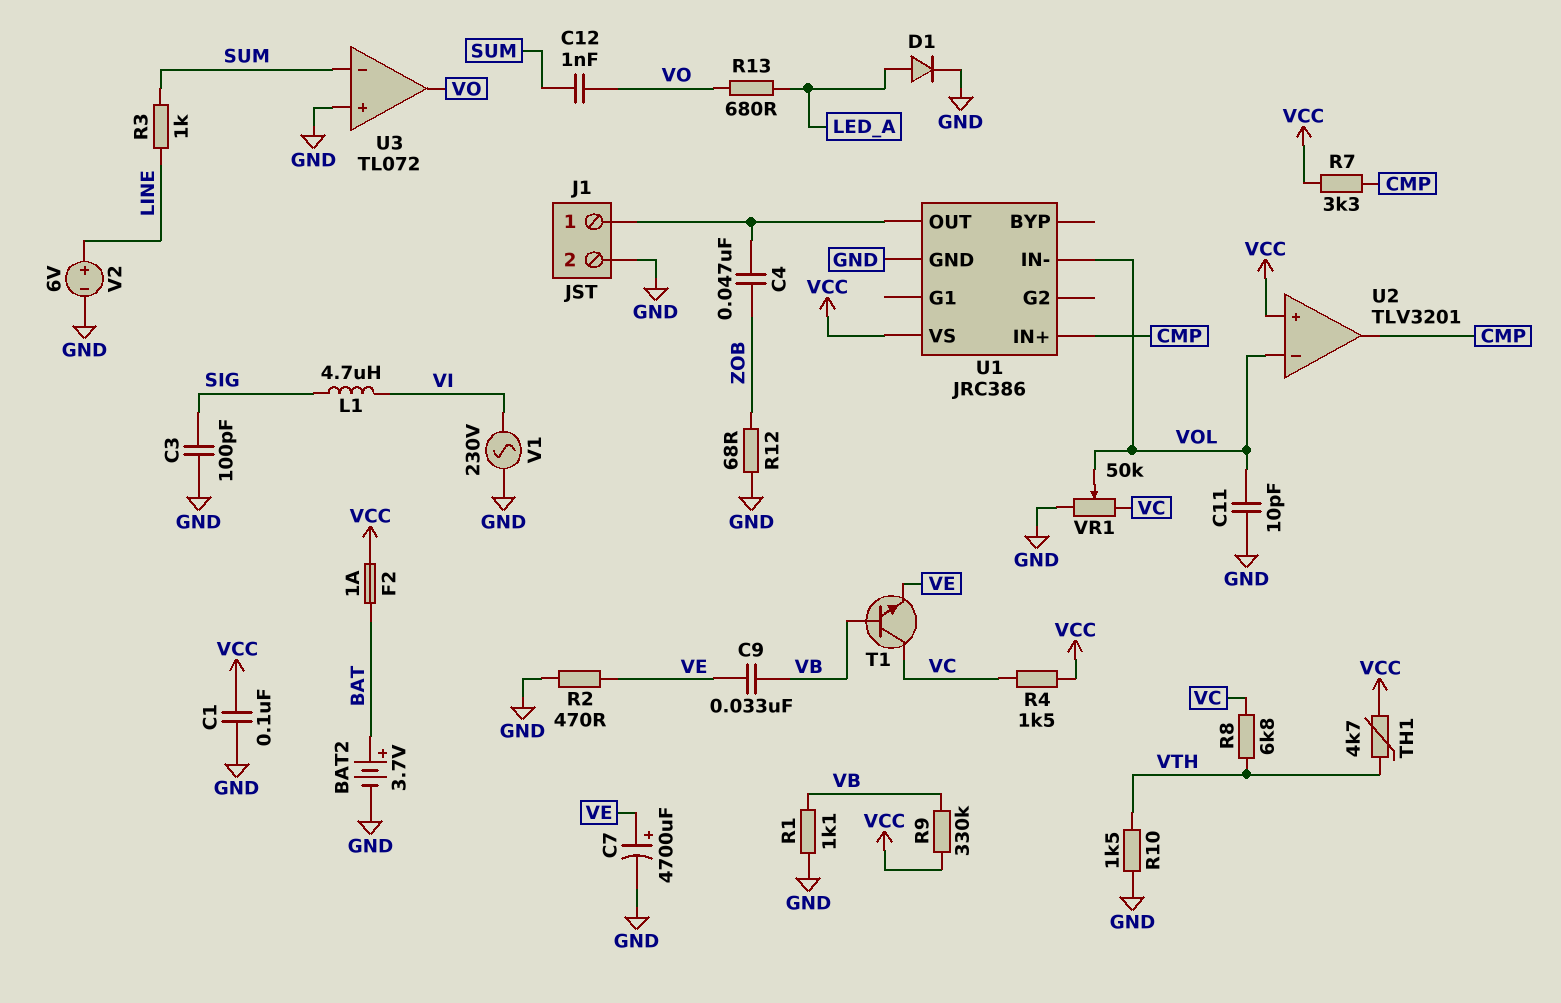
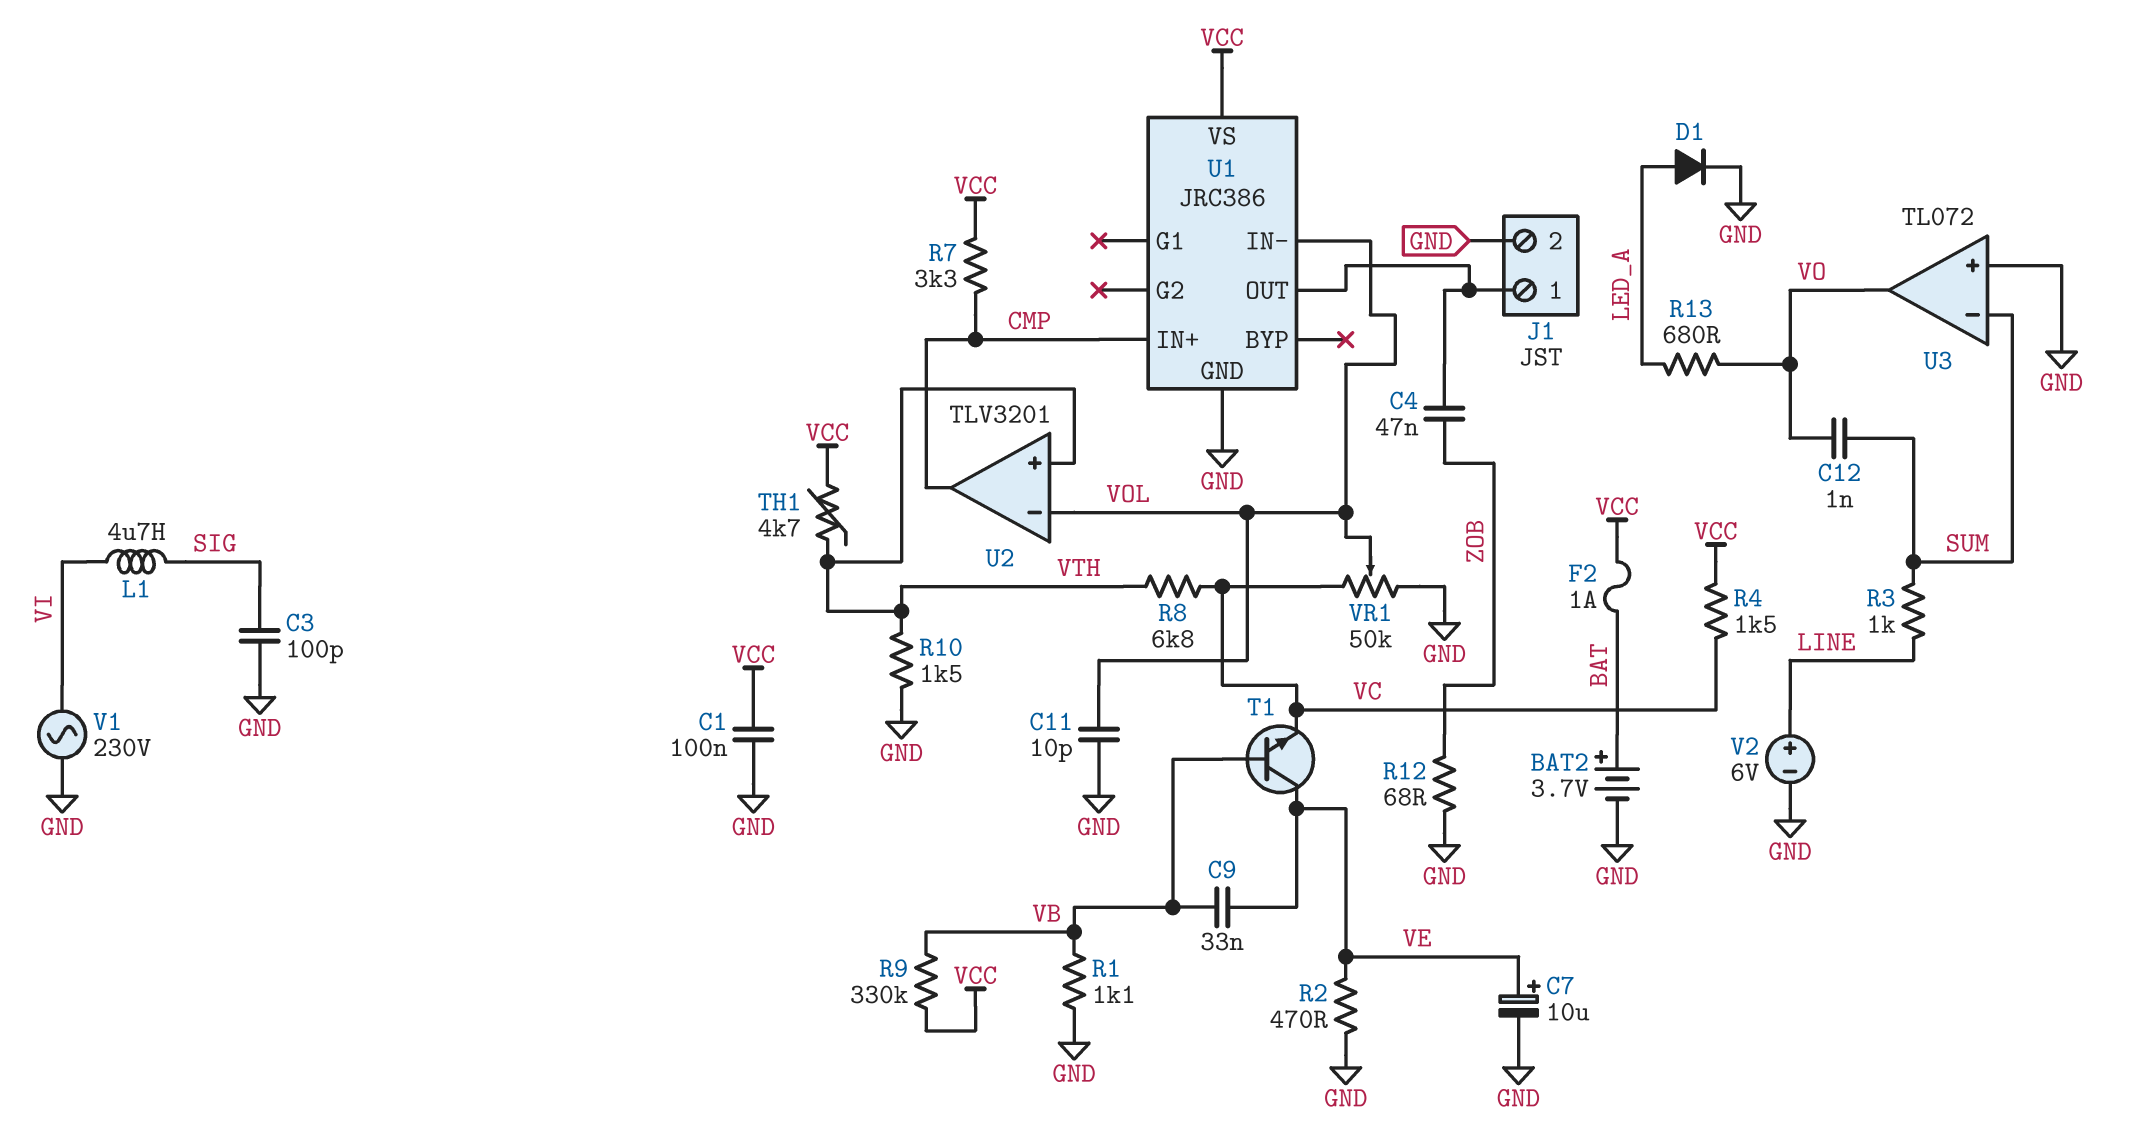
C7: 4700uF (plus VE, minus GND) -> 10uF (plus VE, minus GND)
T1: NPN (B VB, C VC, E VE) -> NPN (B VB, C VE, E VC)
U2 pin in+: VCC -> VTH

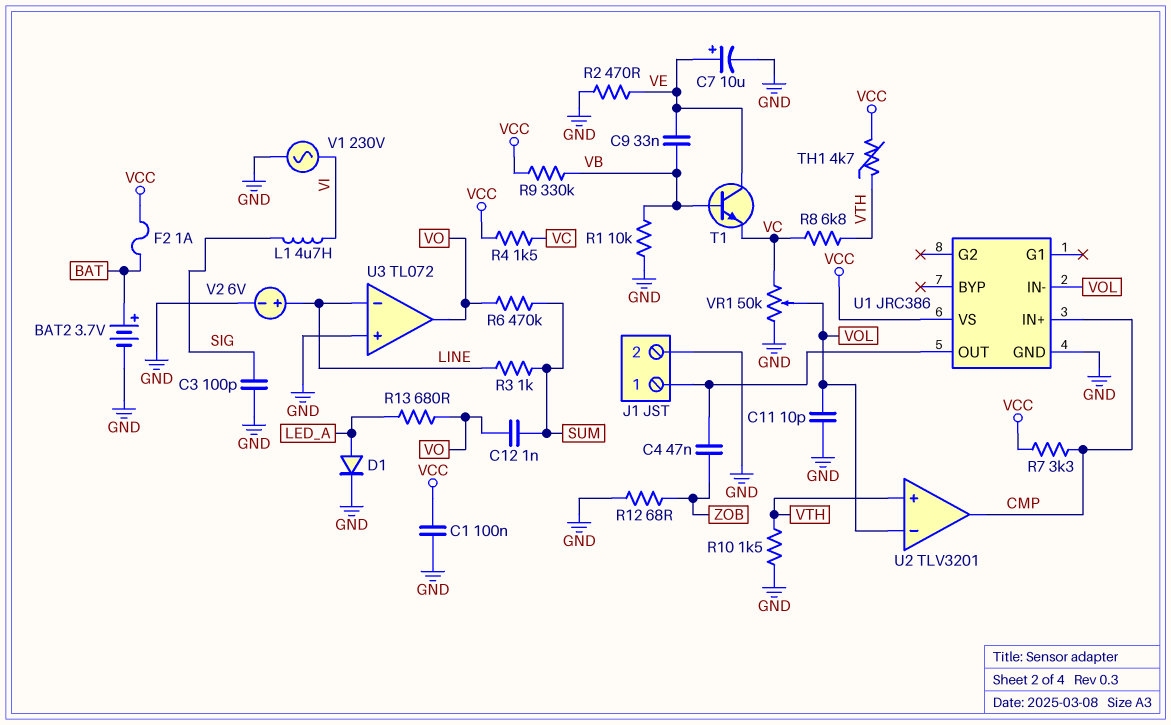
R1: 1.1k (GND, VB) -> 10k (GND, VB)
R6: none -> 470k (SUM, VO)
U3 pin in-: SUM -> LINE

